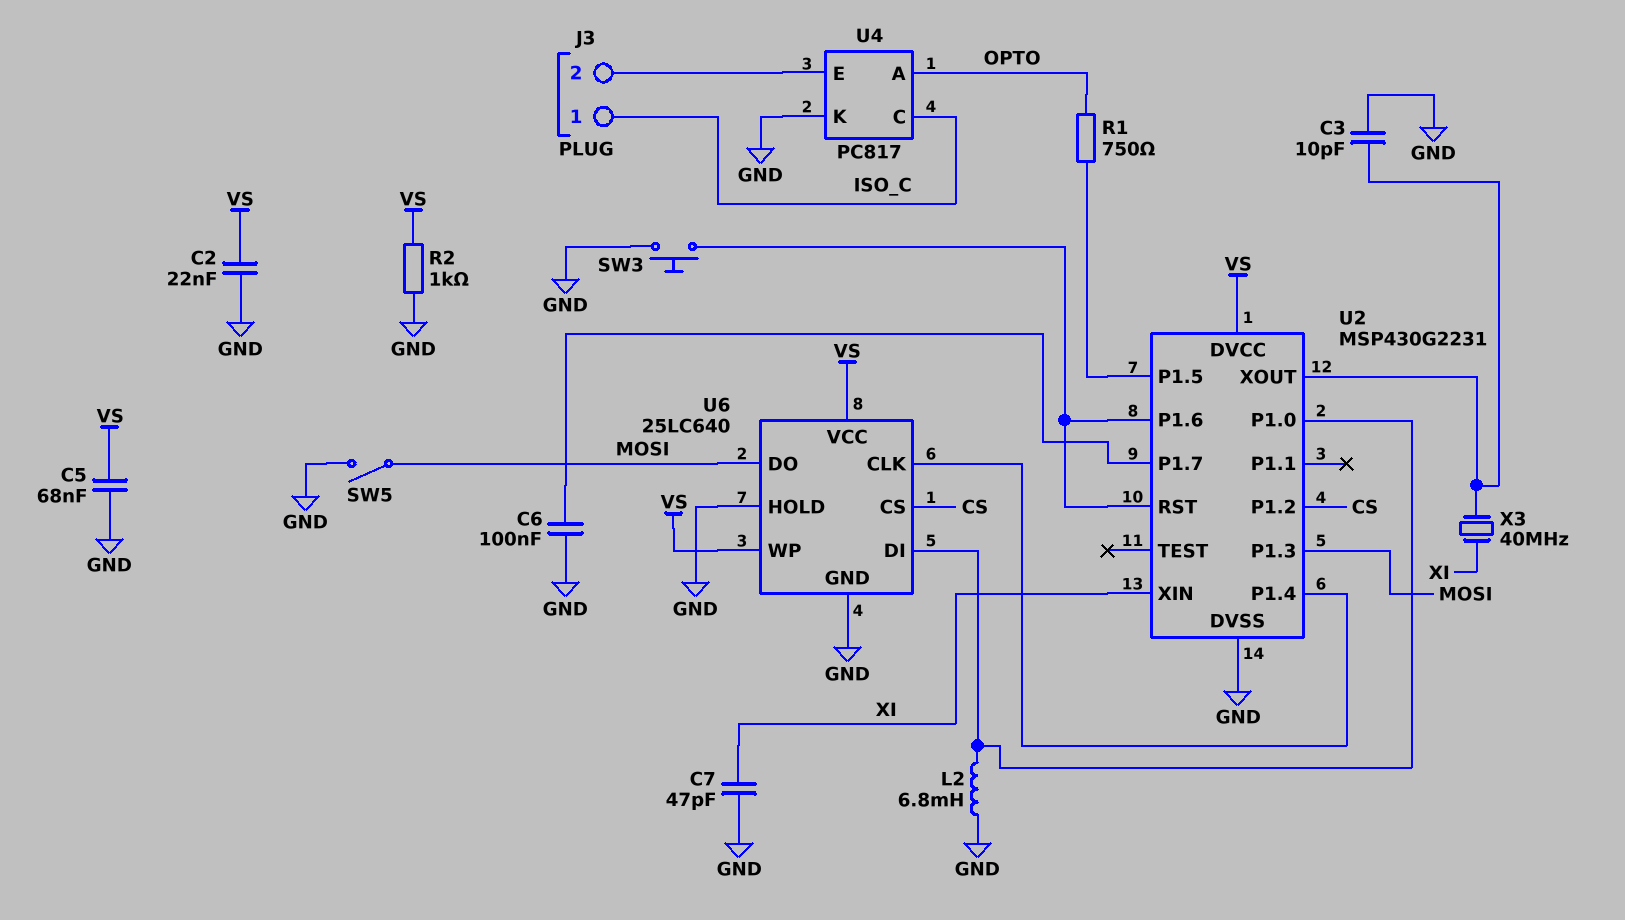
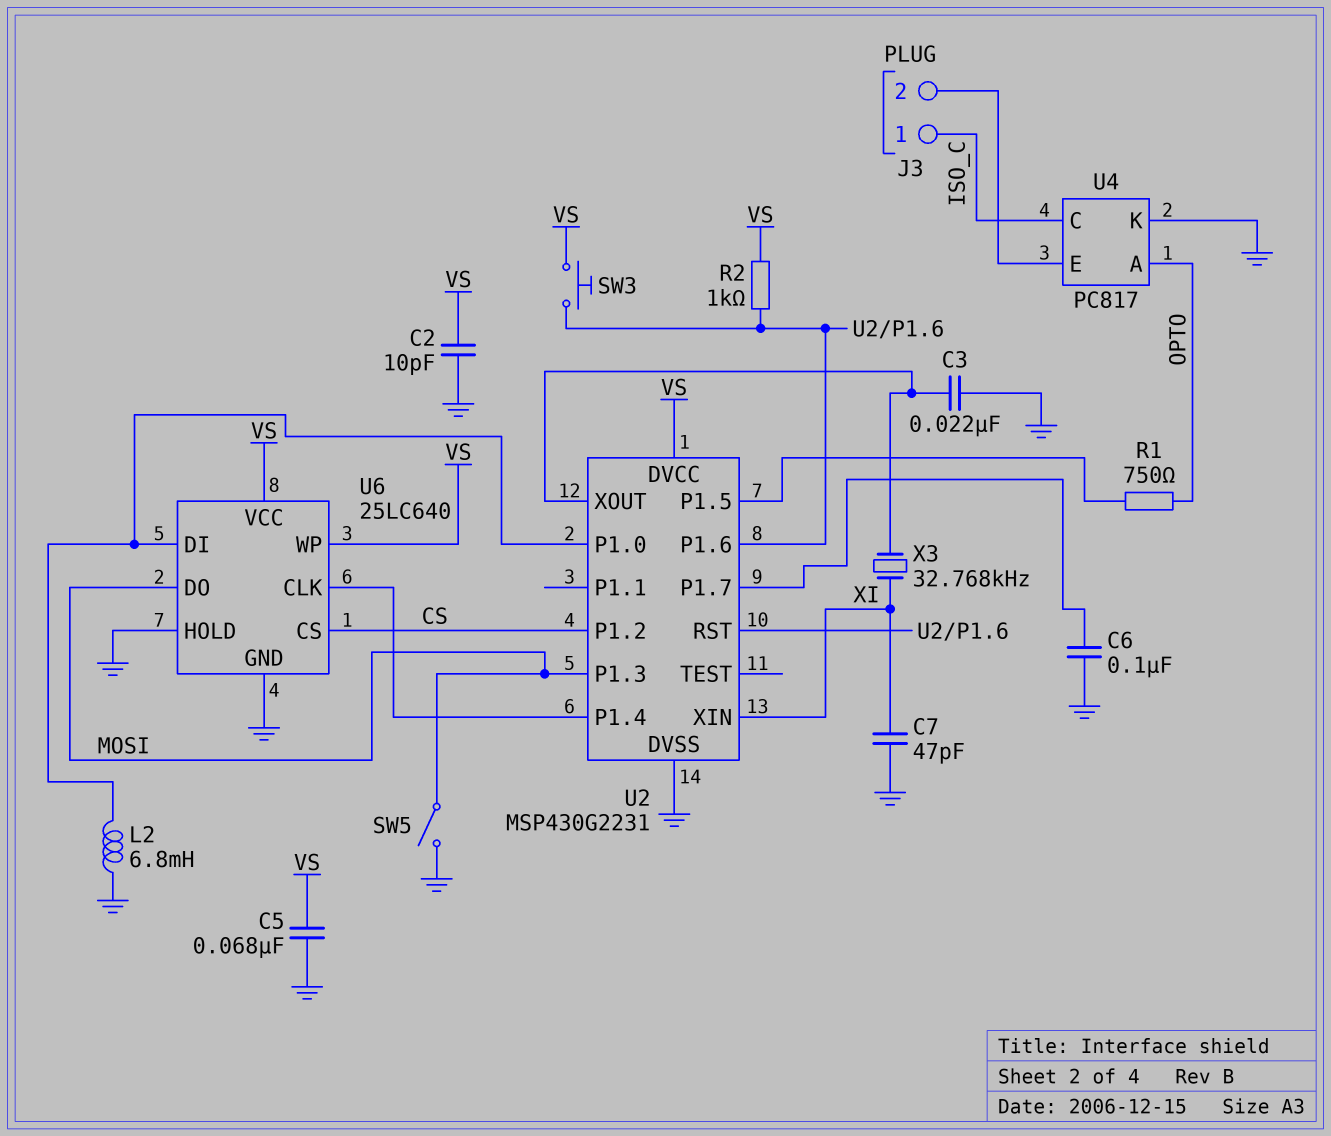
C2: 22nF (GND, VS) -> 10pF (GND, VS)
C3: 10pF (GND, U2/XOUT) -> 22nF (GND, U2/XOUT)
R2: 1k (GND, VS) -> 1k (U2/P1.6, VS)
SW3: button (GND, U2/P1.6) -> button (U2/P1.6, VS)
X3: 40MHz (U2/XOUT, XI) -> 32.768kHz (U2/XOUT, XI)

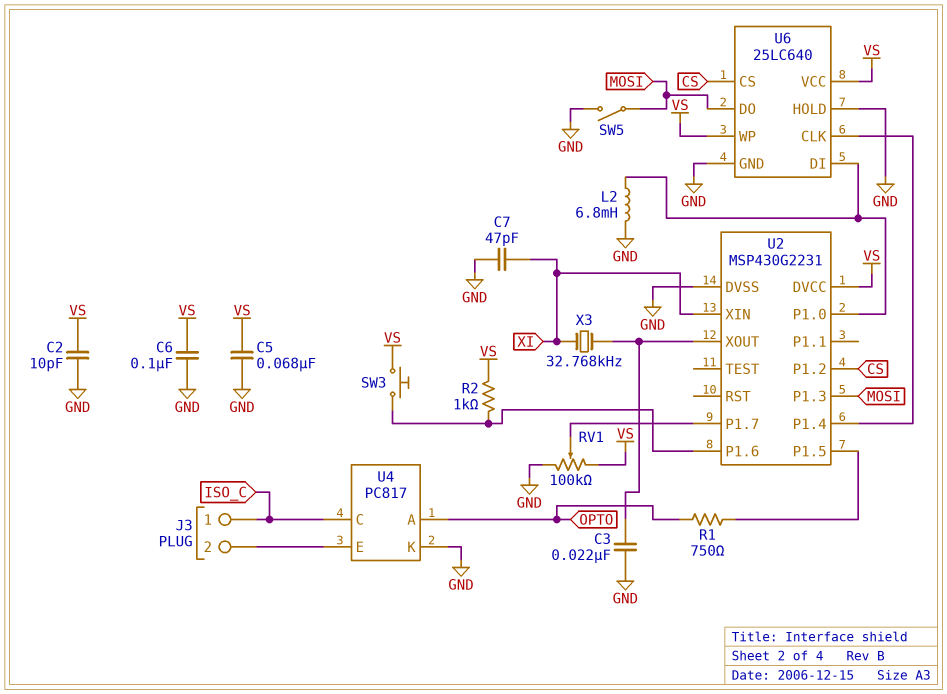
C6: 100nF (GND, U2/P1.7) -> 100nF (GND, VS)
RV1: none -> 100k (GND, VS, wiper U2/P1.7)
U2 pin RST: U2/P1.6 -> none

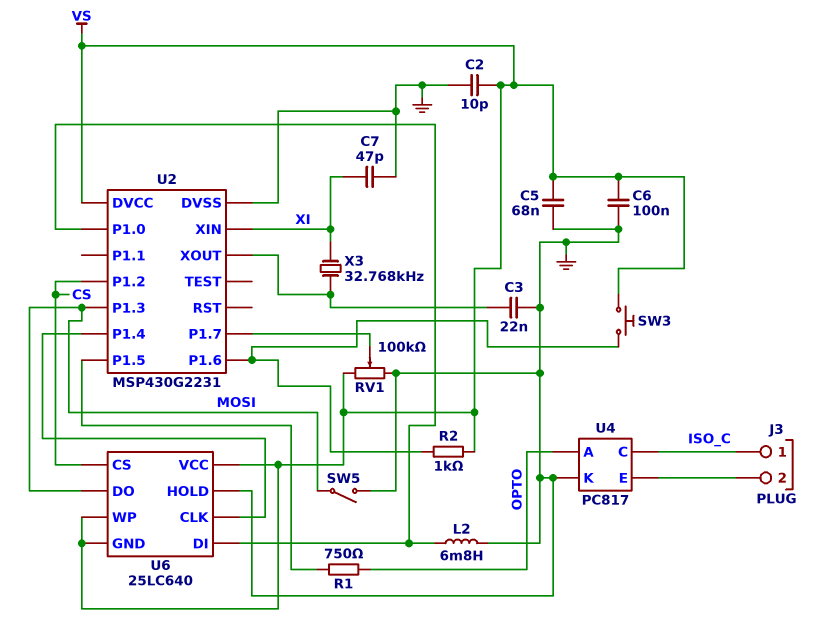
U6 pin GND: GND -> VS

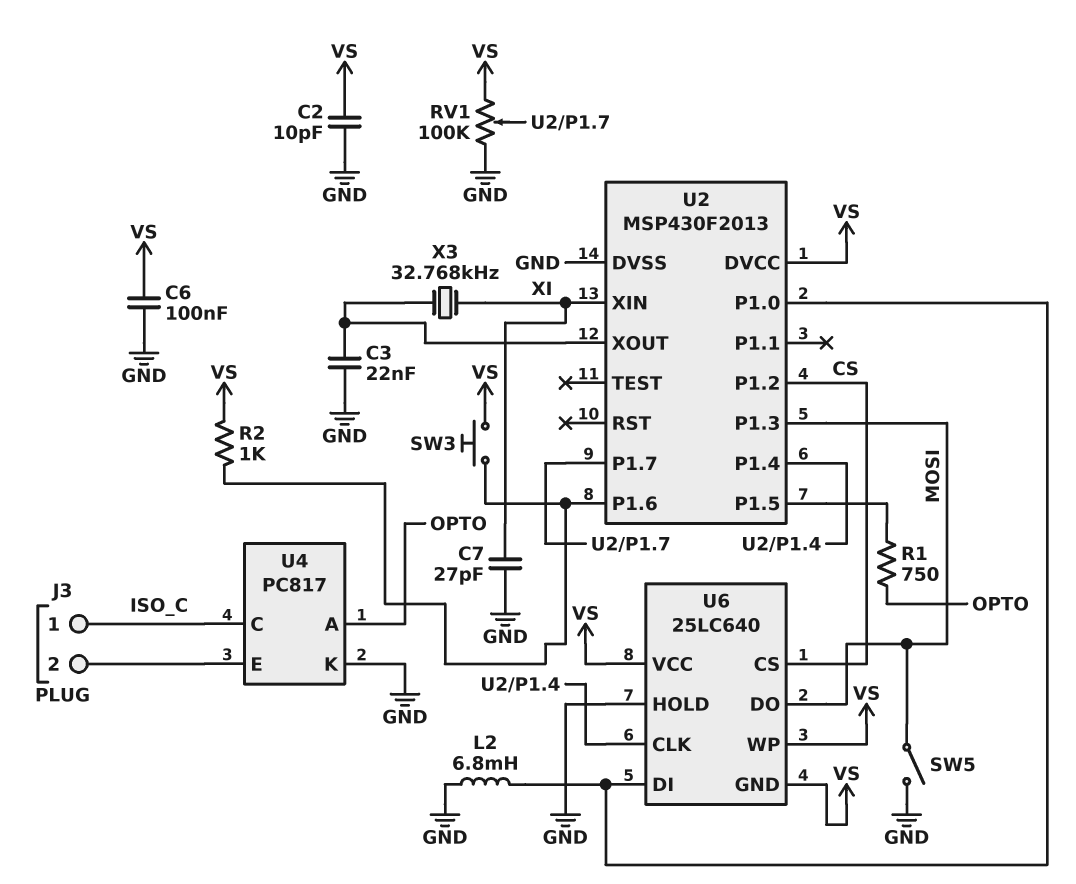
C5: 68nF (GND, VS) -> none
C7: 47pF (GND, XI) -> 27pF (GND, XI)
U2: MSP430G2231 -> MSP430F2013

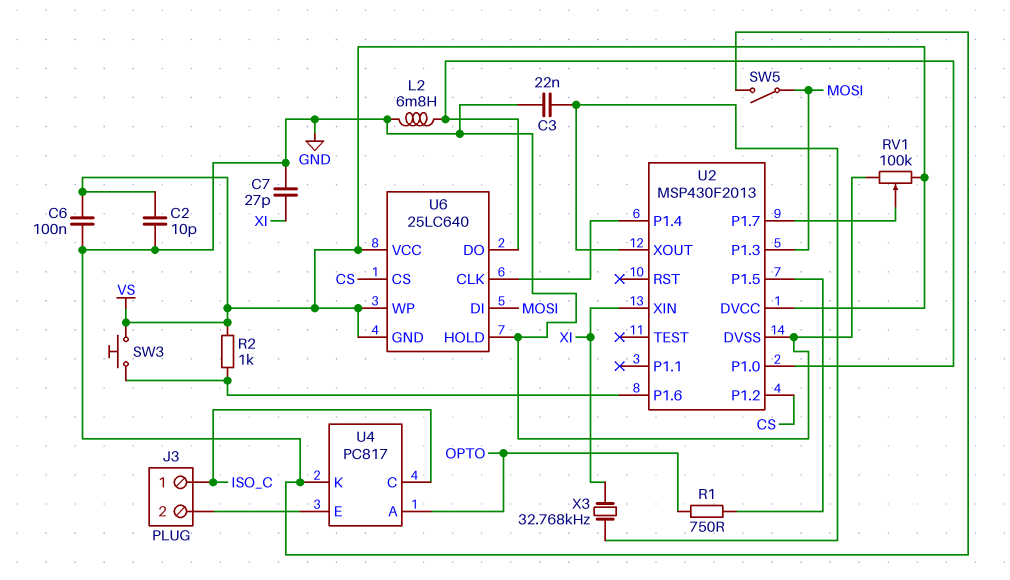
U6 pin DI: U2/P1.0 -> MOSI
U6 pin DO: MOSI -> U2/P1.0

